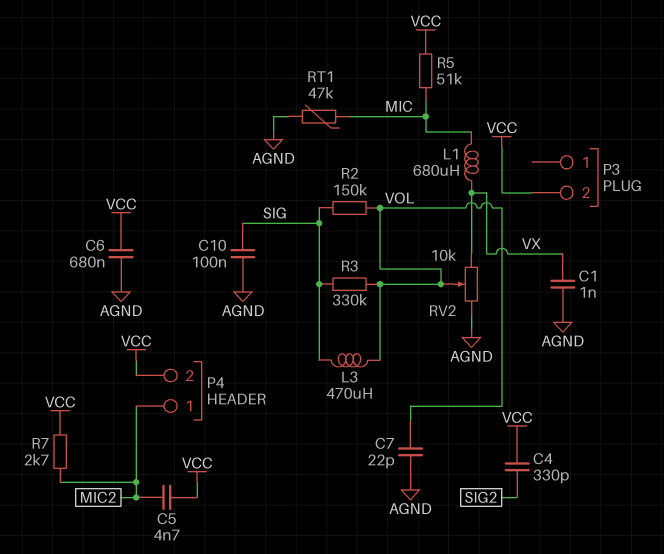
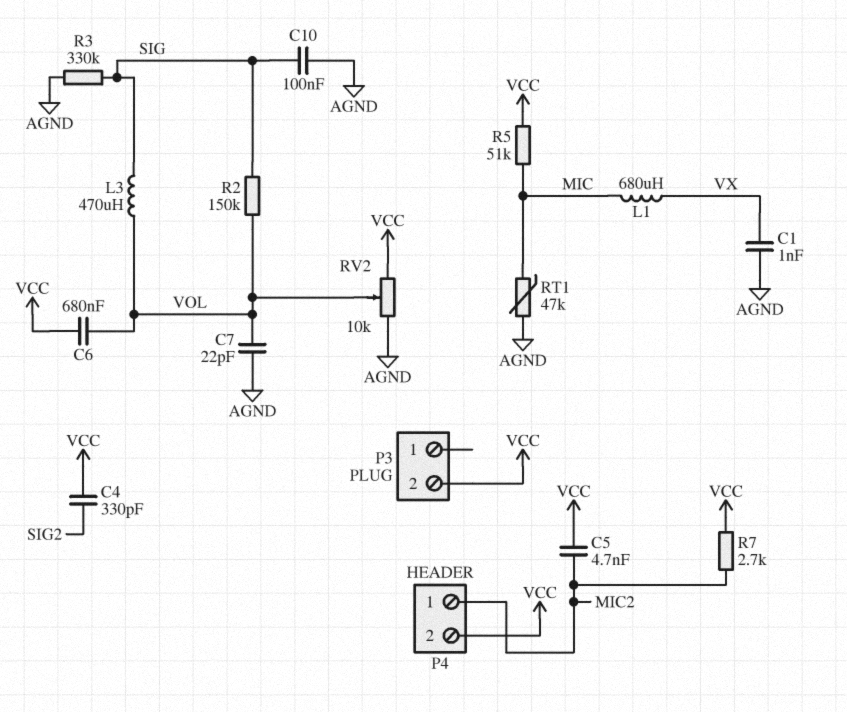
C6: 680nF (AGND, VCC) -> 680nF (VCC, VOL)
R3: 330k (SIG, VOL) -> 330k (AGND, SIG)
RV2: 10k (AGND, VX, wiper VOL) -> 10k (AGND, VCC, wiper VOL)

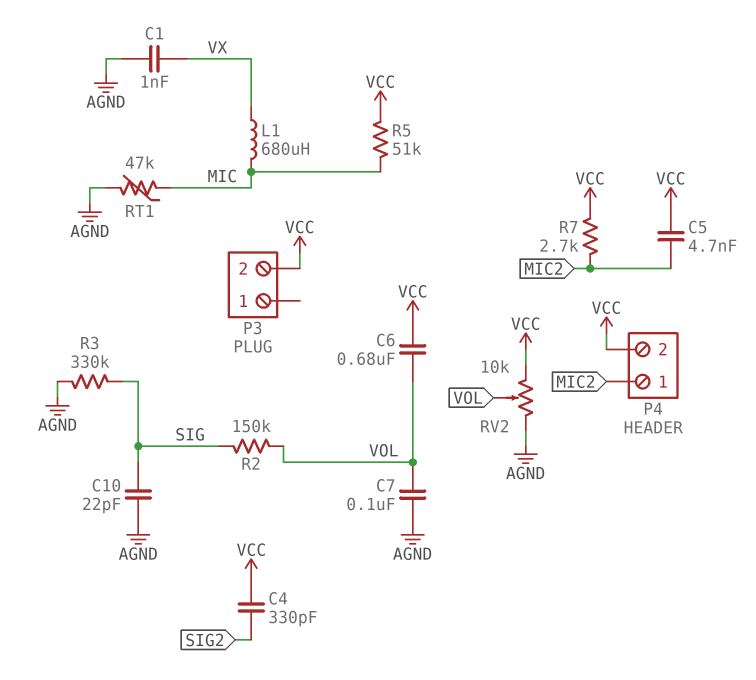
C7: 22pF (AGND, VOL) -> 100nF (AGND, VOL)
C10: 100nF (AGND, SIG) -> 22pF (AGND, SIG)
L3: 470uH (SIG, VOL) -> none

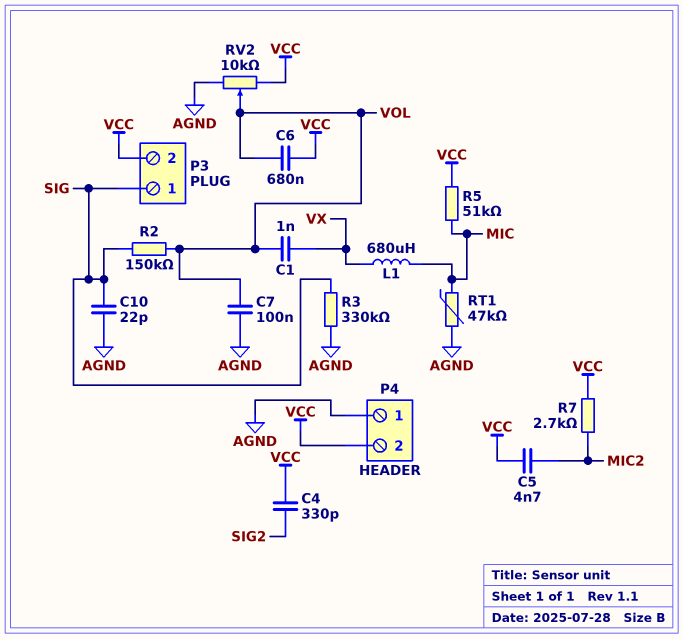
C1: 1nF (AGND, VX) -> 1nF (VOL, VX)
P3 pin 1: none -> SIG
P4 pin 1: MIC2 -> AGND

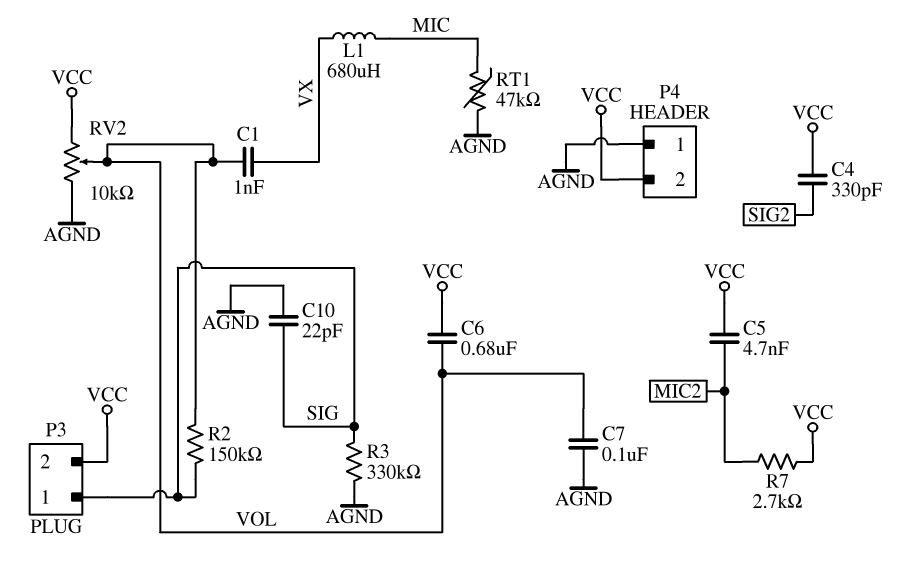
R5: 51k (MIC, VCC) -> none

